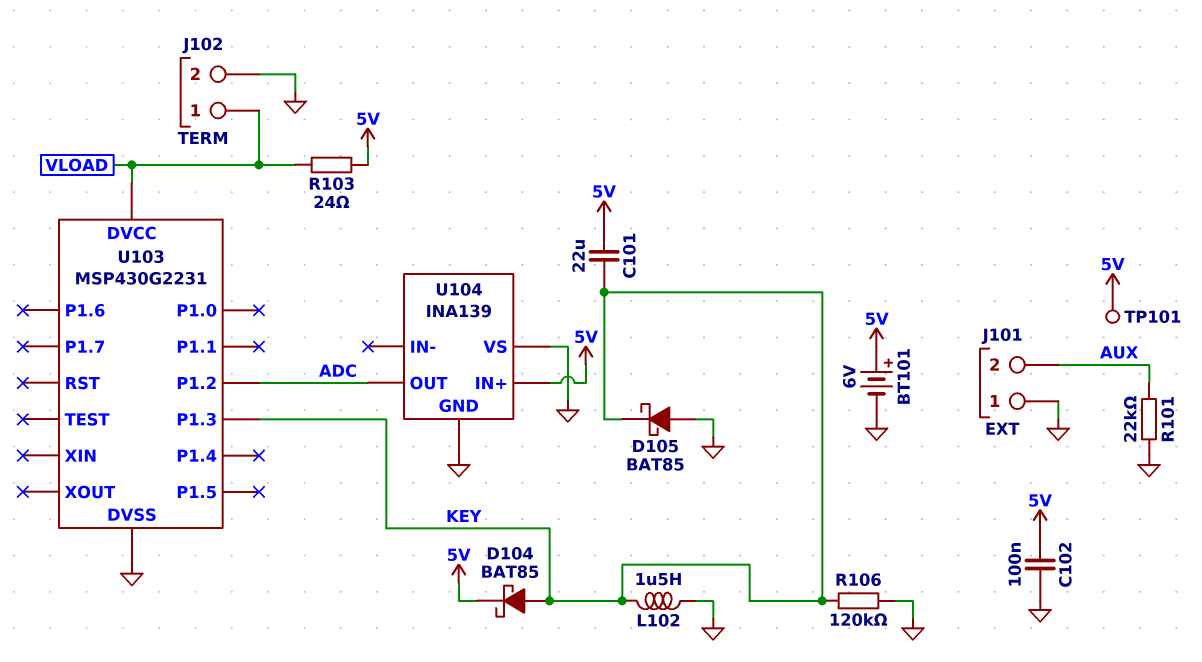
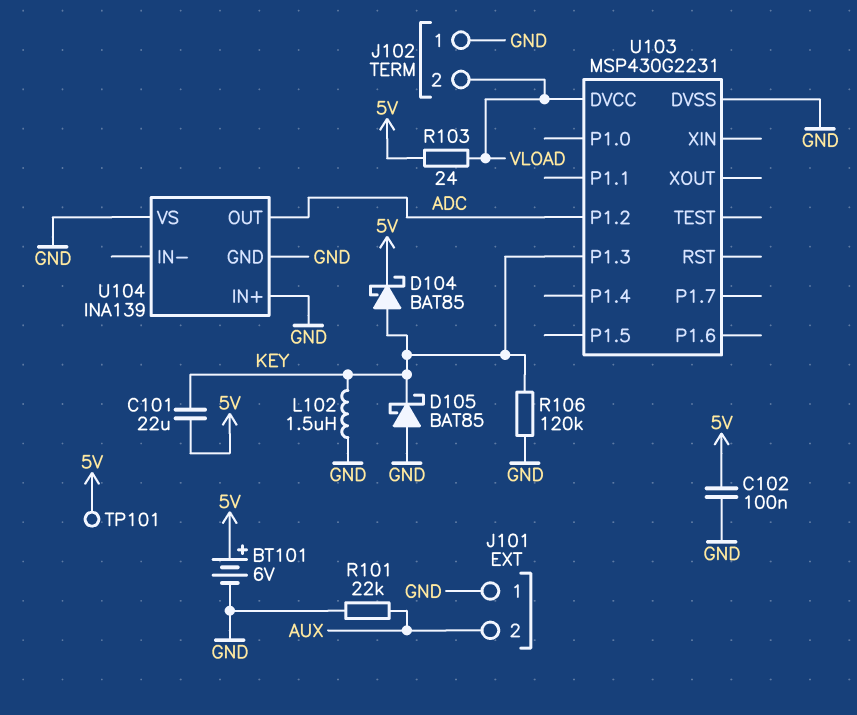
J102 pin 1: VLOAD -> GND
J102 pin 2: GND -> VLOAD
U104 pin IN+: 5V -> GND

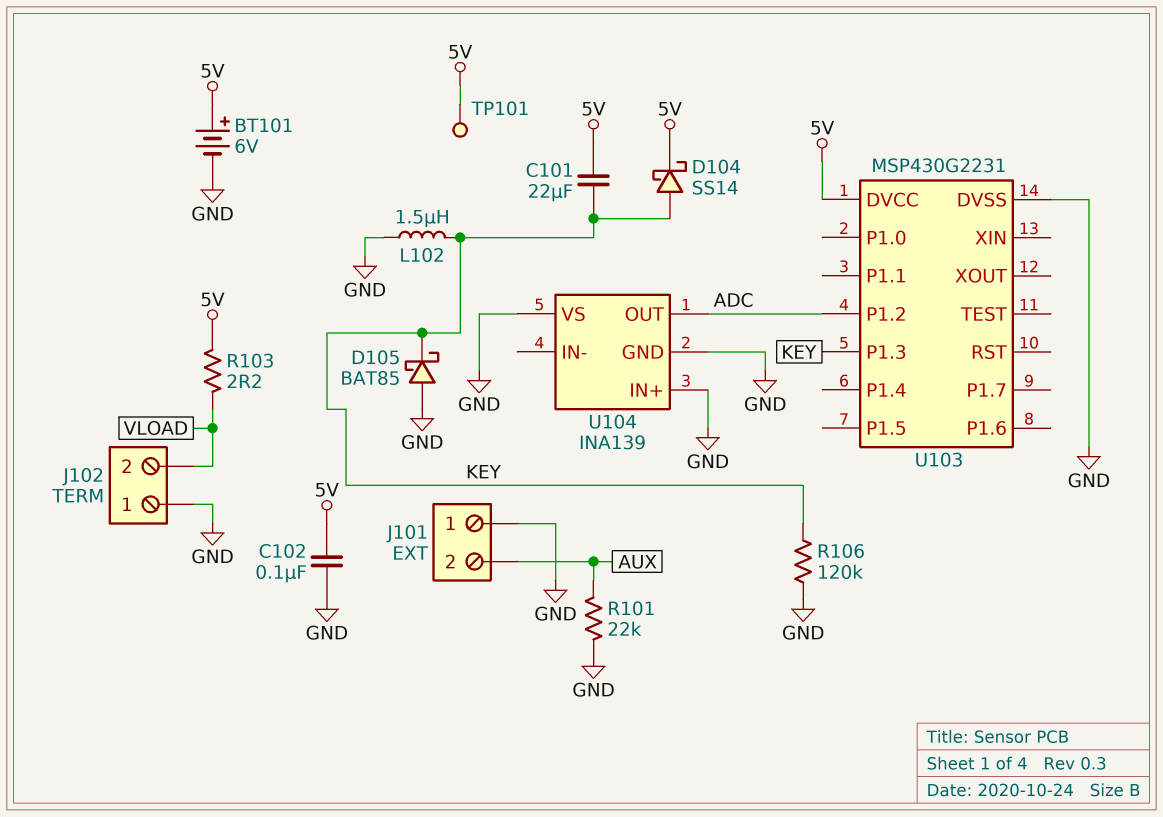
D104: schottky BAT85 (A KEY, K 5V) -> schottky SS14 (A KEY, K 5V)
R103: 24 (5V, VLOAD) -> 2.2 (5V, VLOAD)
U103 pin DVCC: VLOAD -> 5V

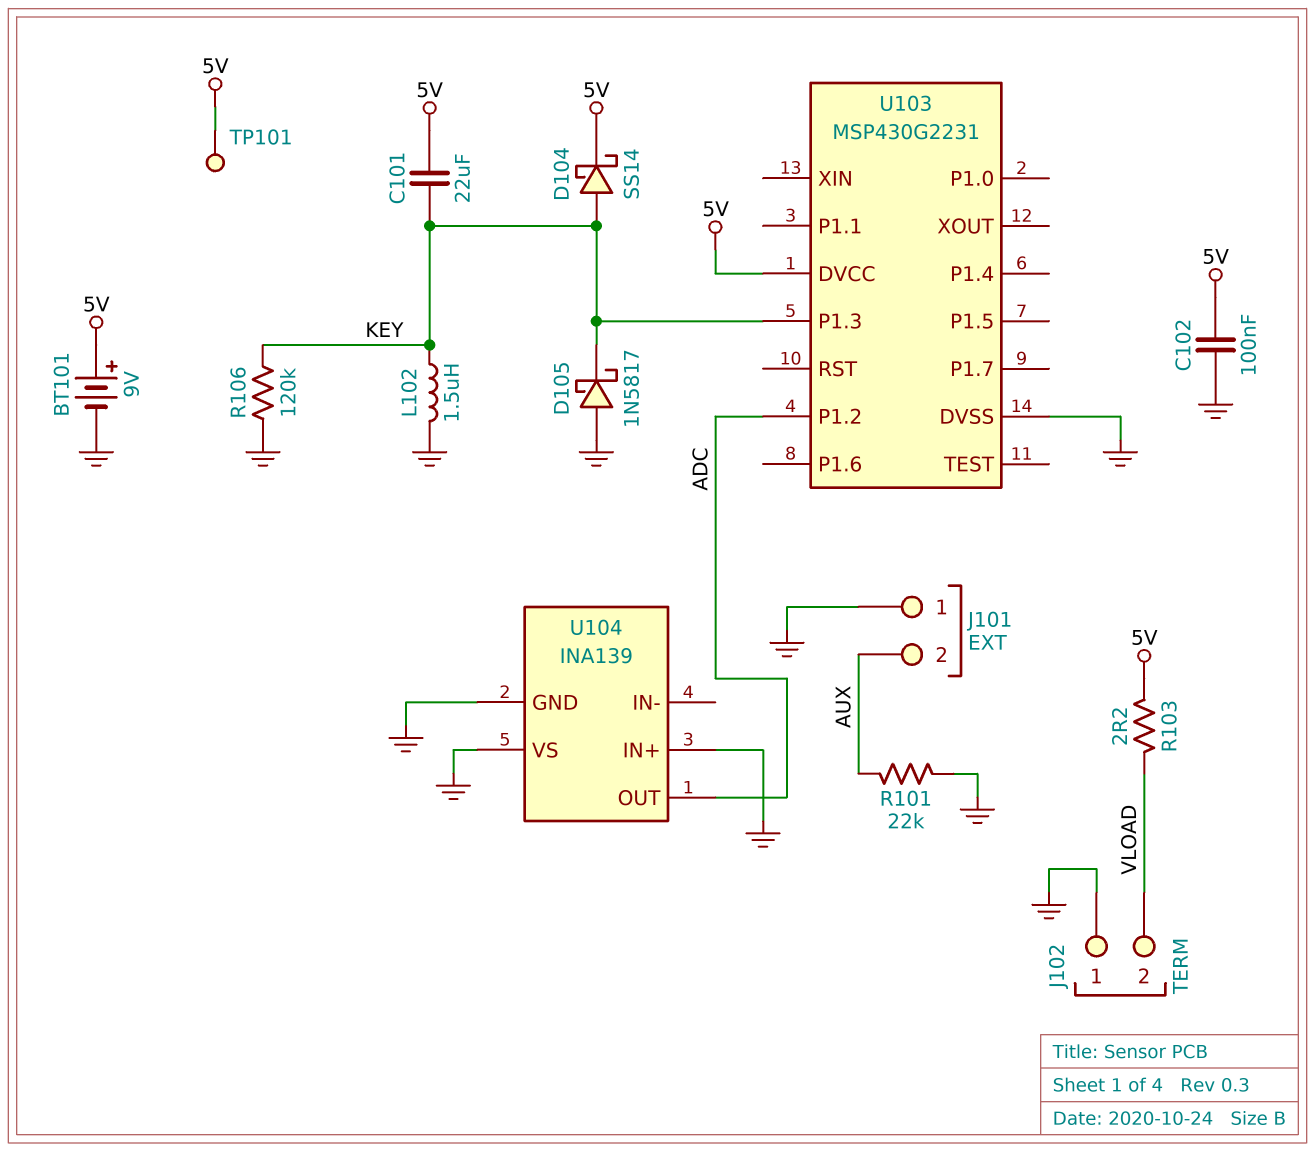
BT101: 6V (plus 5V, minus GND) -> 9V (plus 5V, minus GND)
D105: schottky BAT85 (A GND, K KEY) -> schottky 1N5817 (A GND, K KEY)

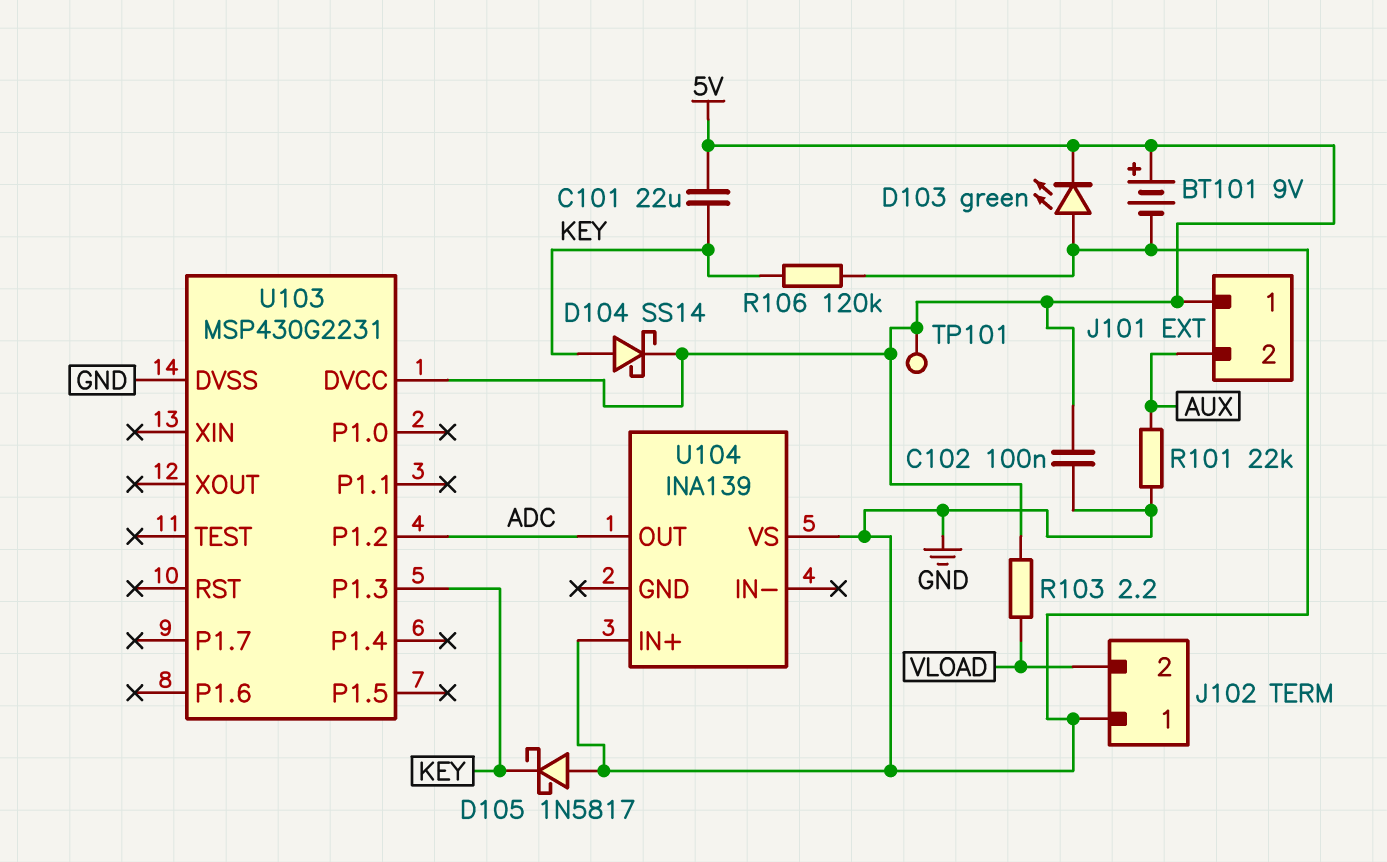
D103: none -> LED green (A GND, K 5V)
J101 pin 1: GND -> 5V
L102: 1.5uH (GND, KEY) -> none
U104 pin GND: GND -> none

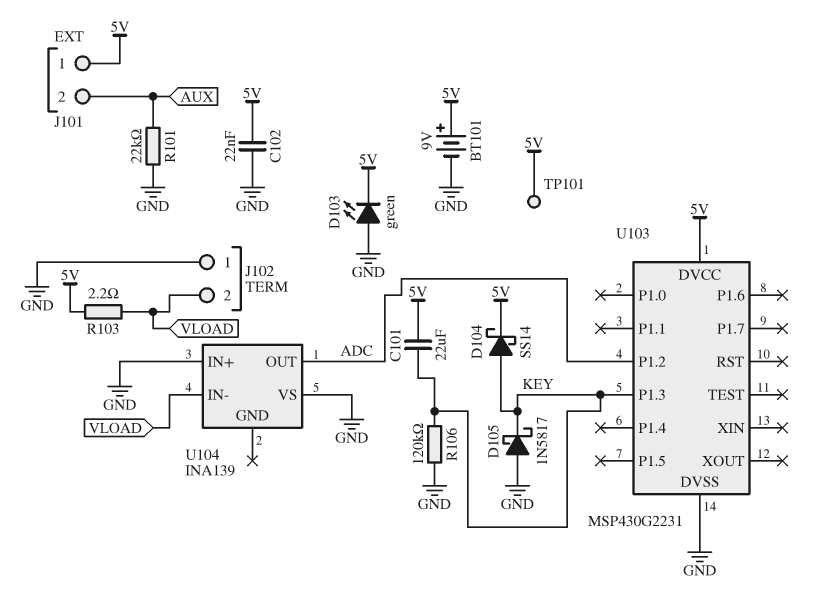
C102: 100nF (5V, GND) -> 22nF (5V, GND)
U104 pin IN-: none -> VLOAD

